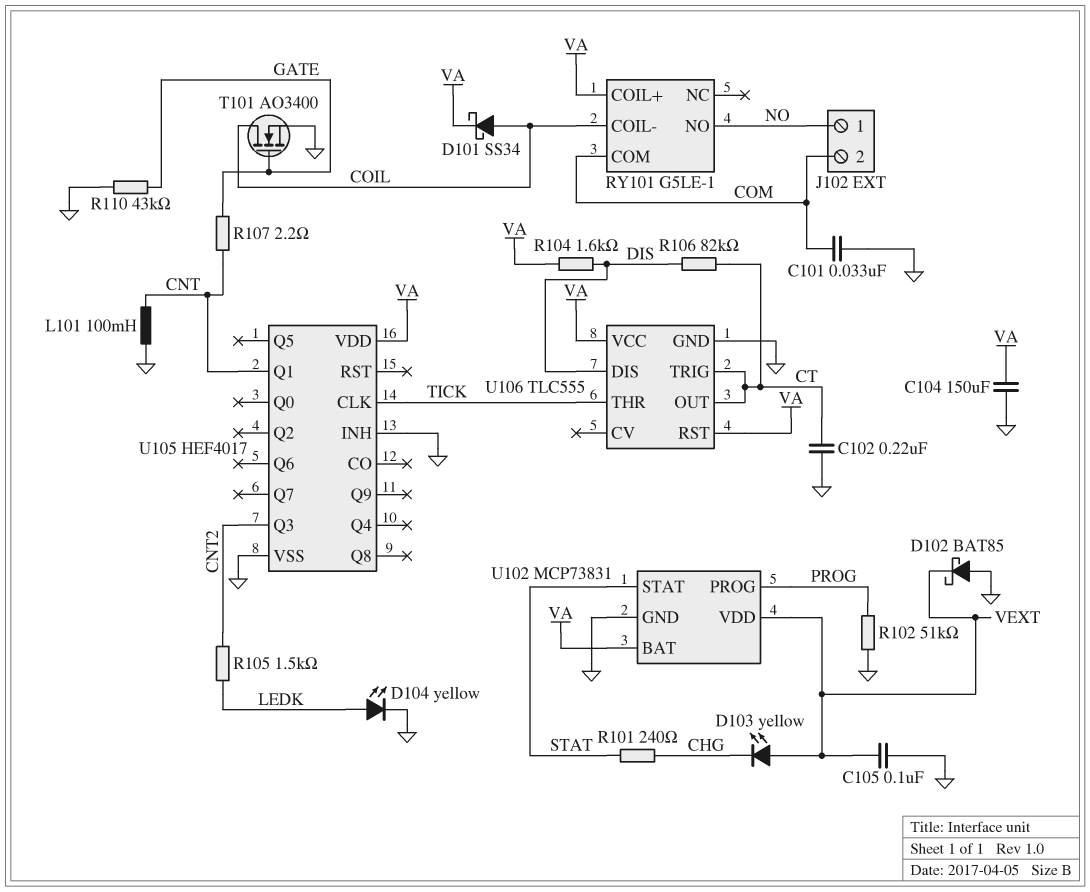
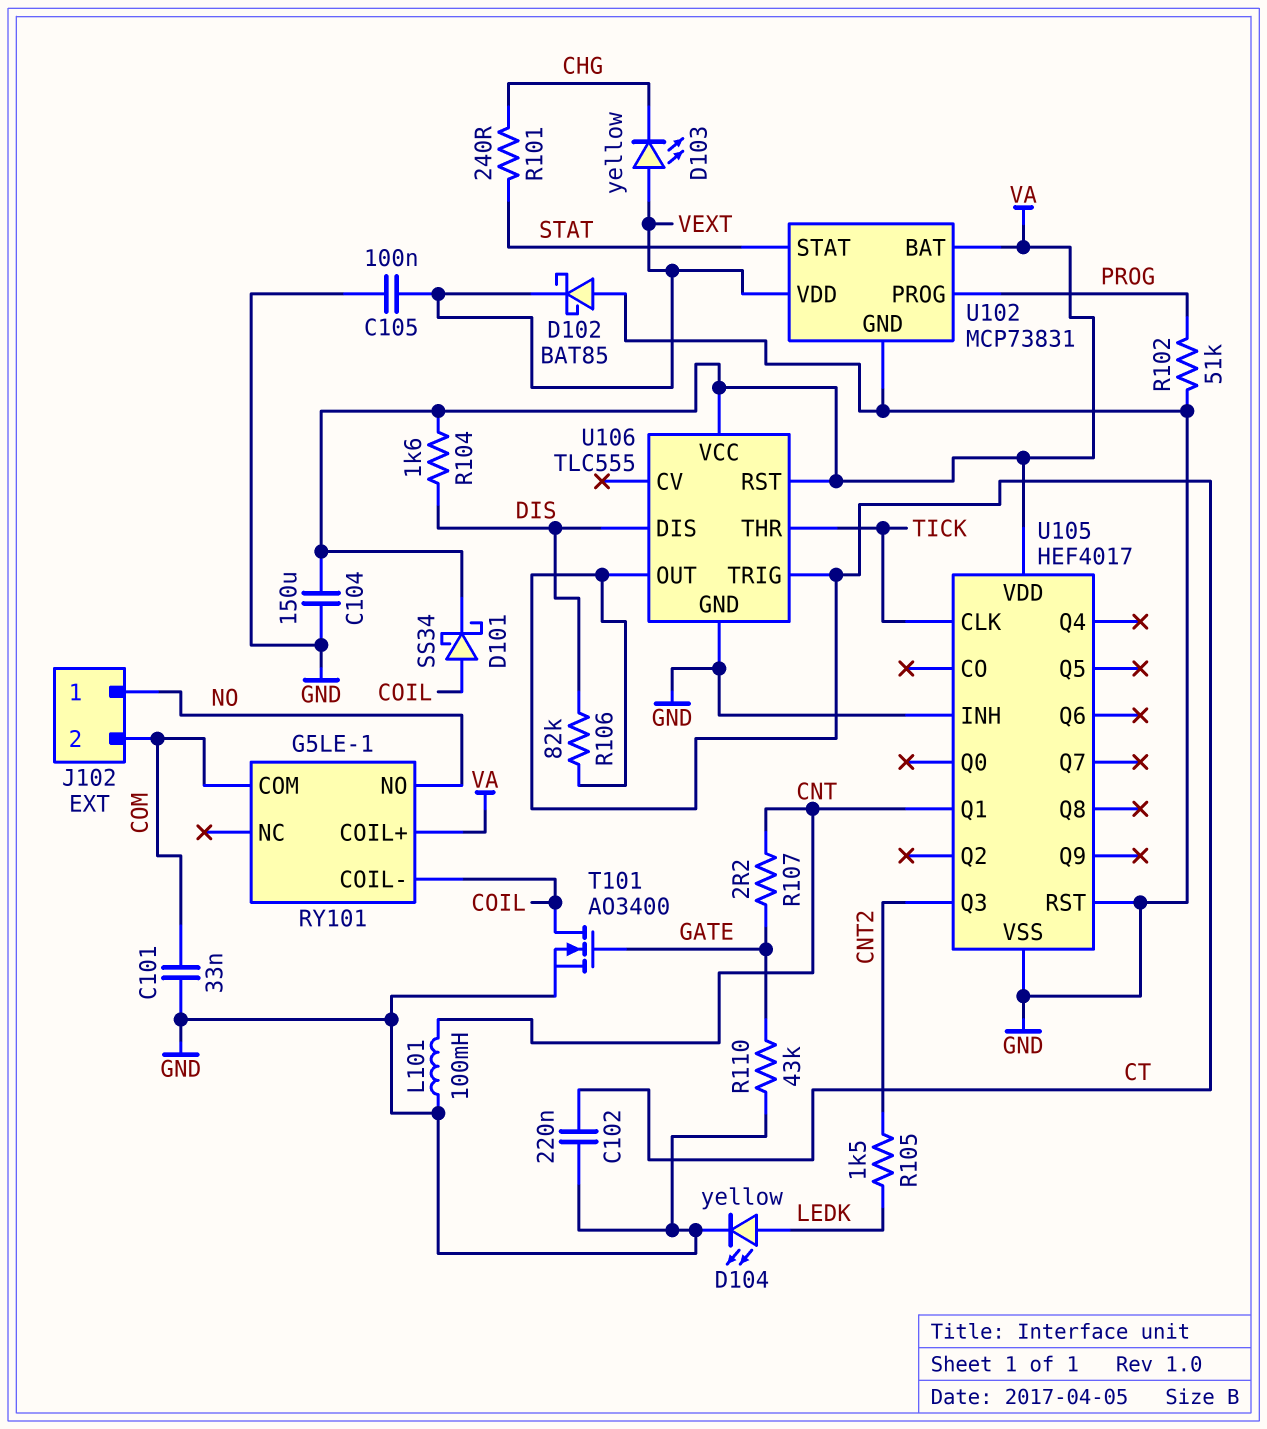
U105 pin RST: none -> GND

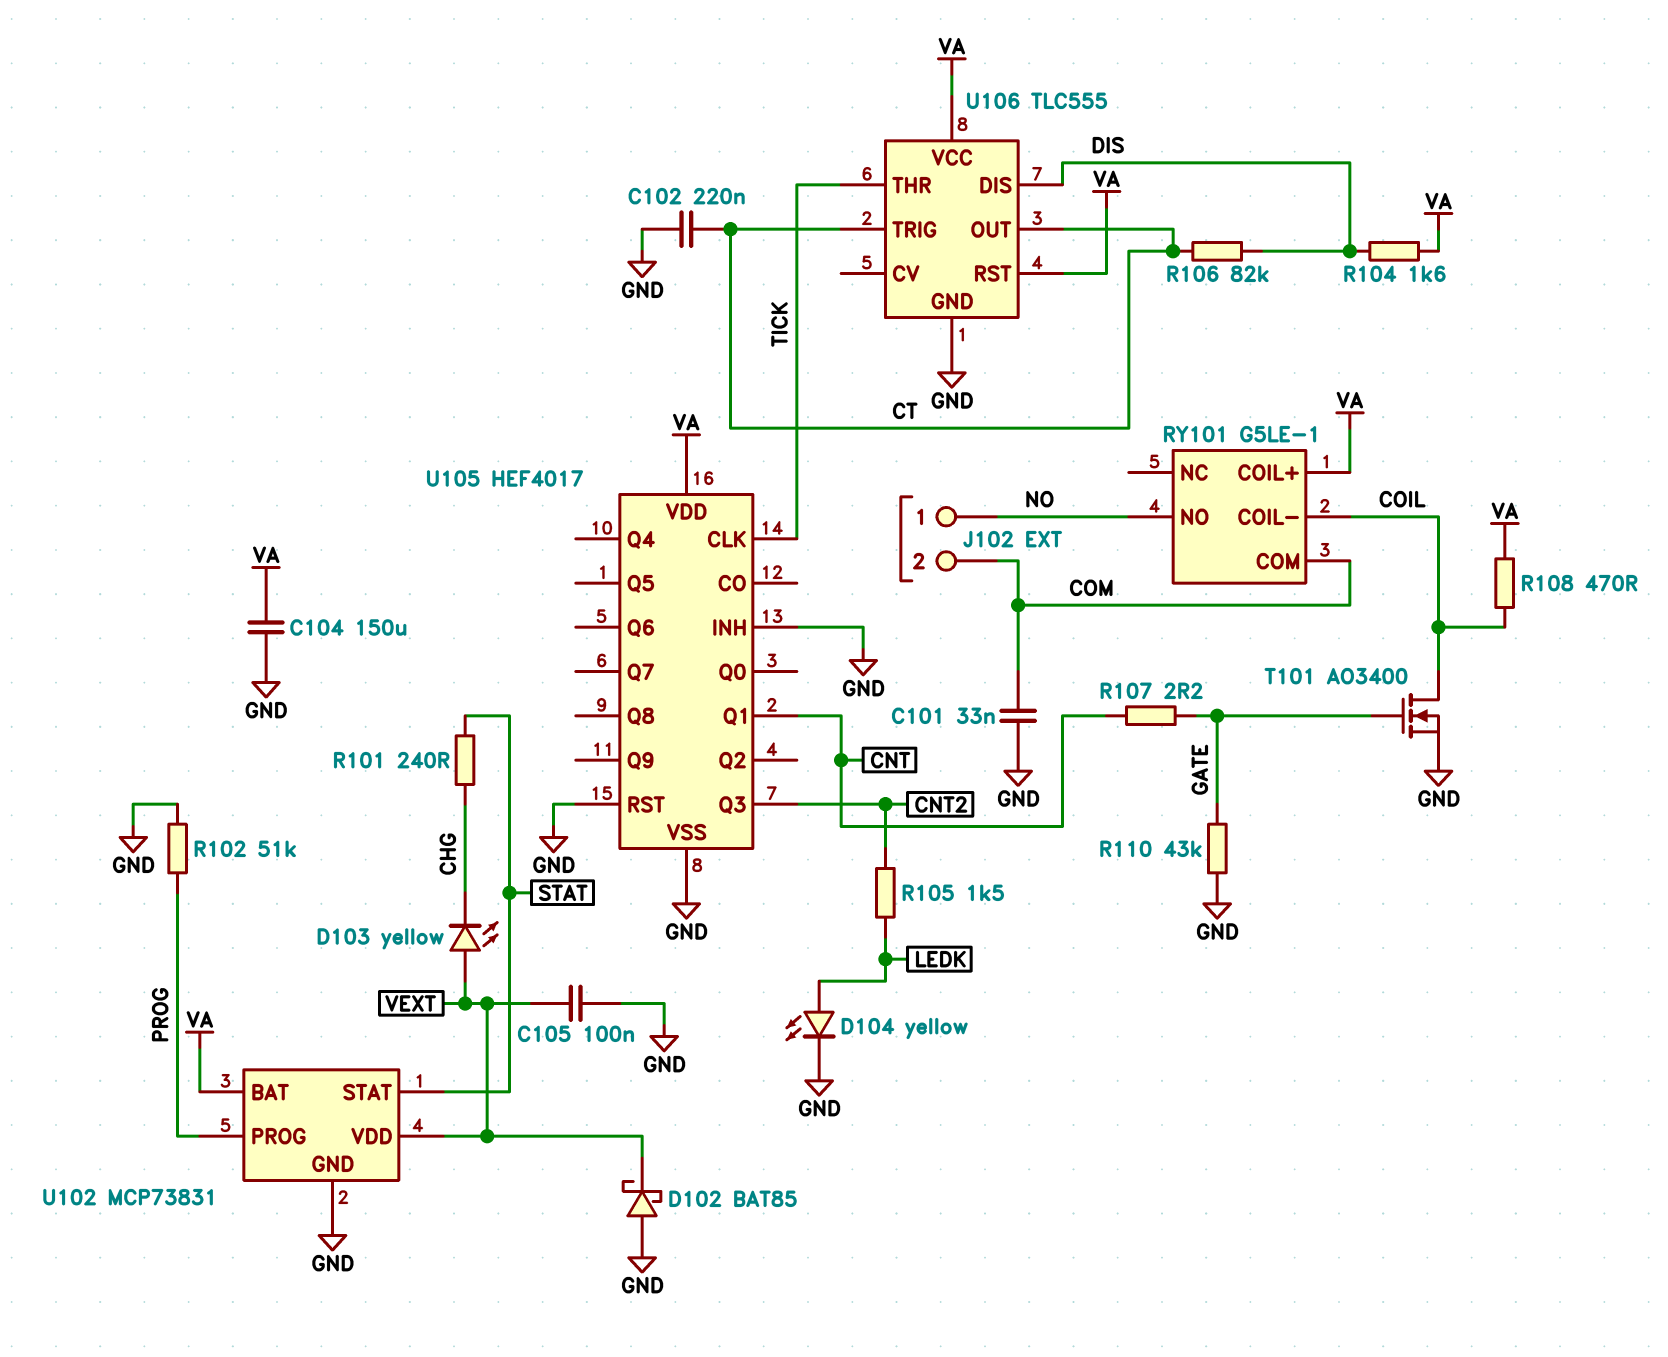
D101: schottky SS34 (A COIL, K VA) -> none
L101: 100mH (CNT, GND) -> none
R108: none -> 470 (COIL, VA)

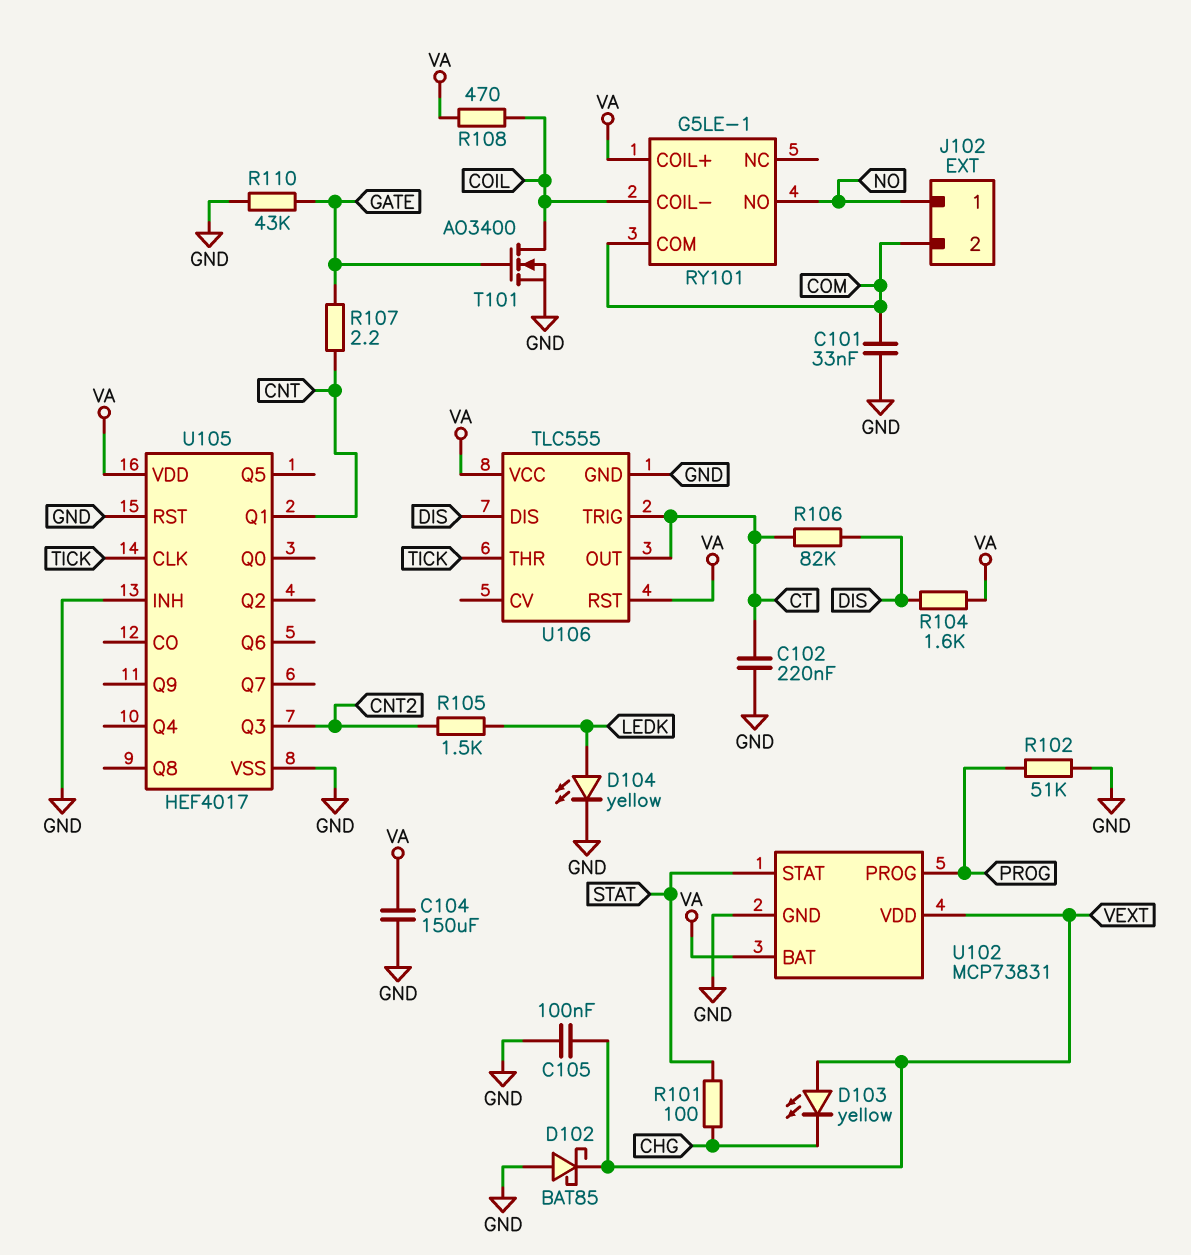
R101: 240 (CHG, STAT) -> 100 (CHG, STAT)

